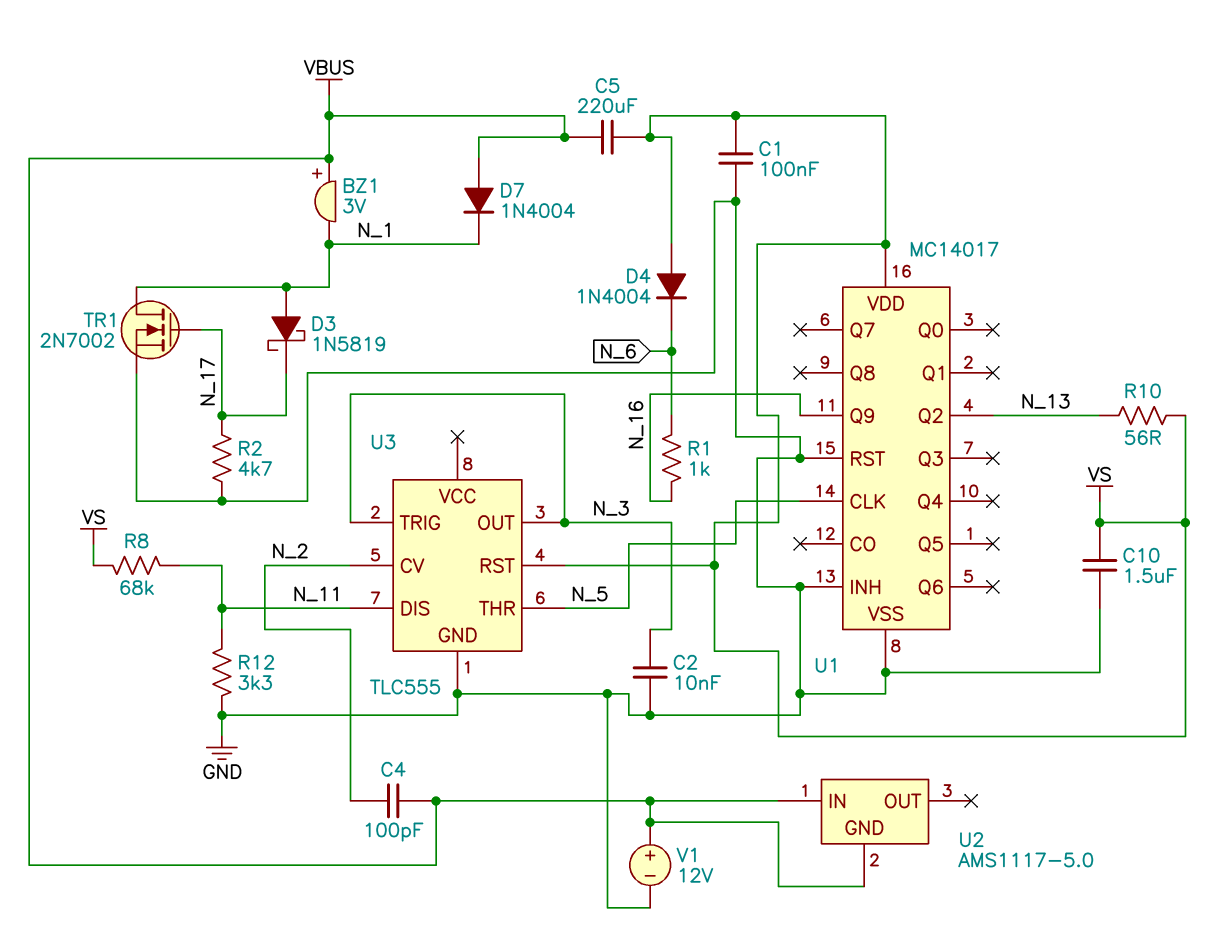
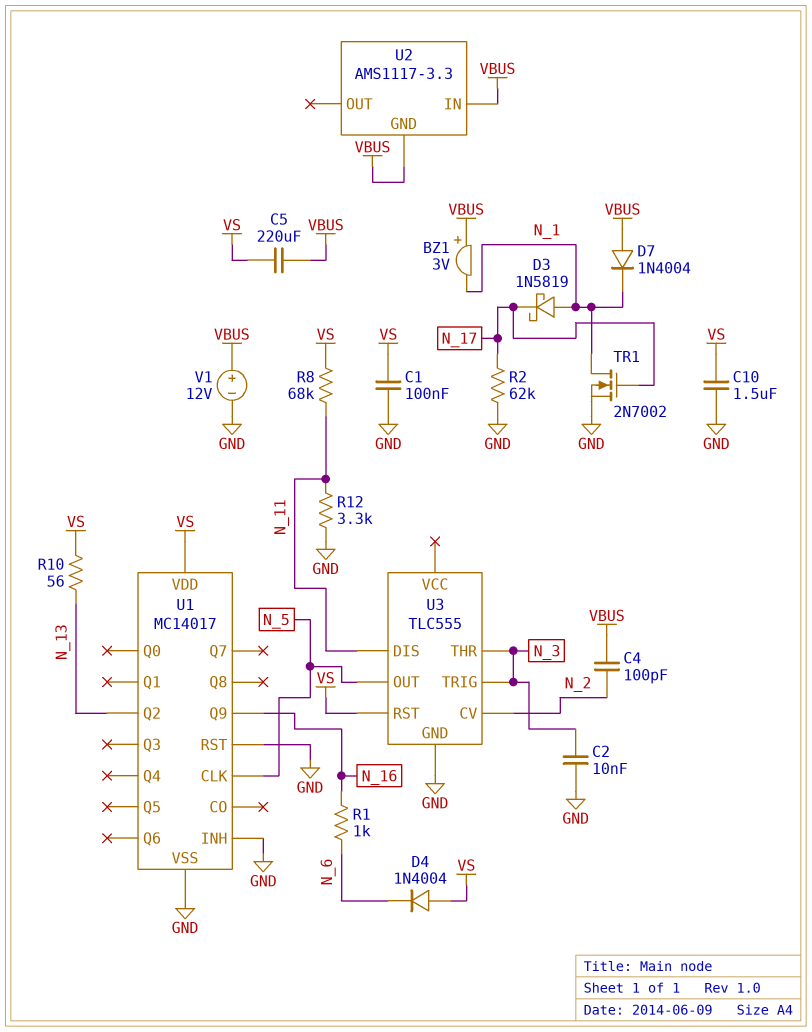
R2: 4.7k (GND, N_17) -> 62k (GND, N_17)
U2: AMS1117-5.0 -> AMS1117-3.3
U3 pin OUT: N_3 -> N_5
U3 pin THR: N_5 -> N_3

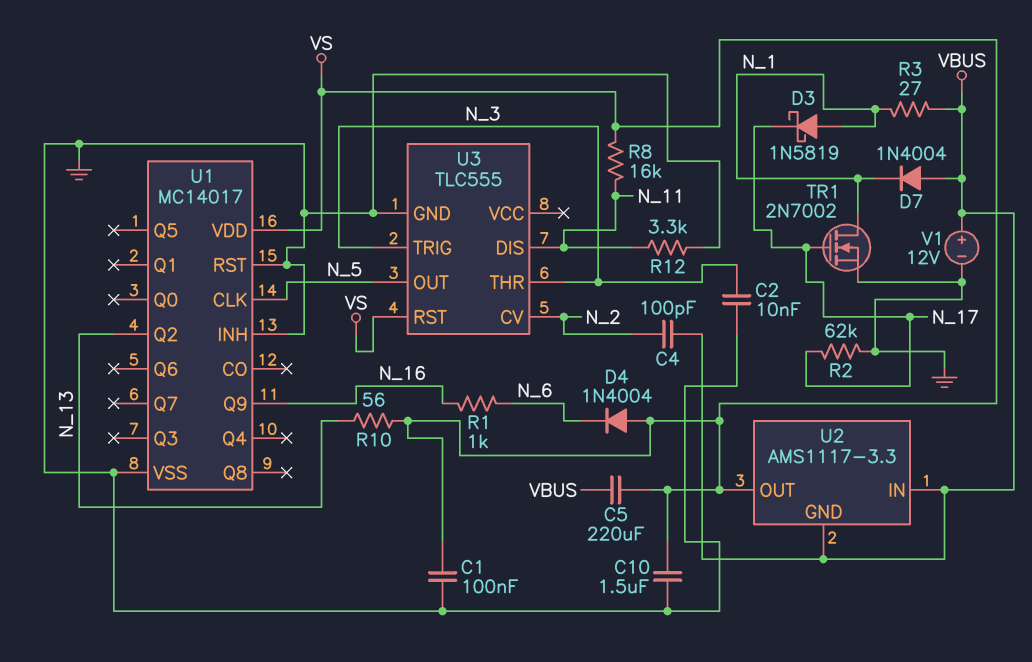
BZ1: buzzer 3V (plus VBUS, minus N_1) -> none
R3: none -> 27 (N_1, VBUS)
R8: 68k (N_11, VS) -> 16k (N_11, VS)
U2 pin OUT: none -> VS

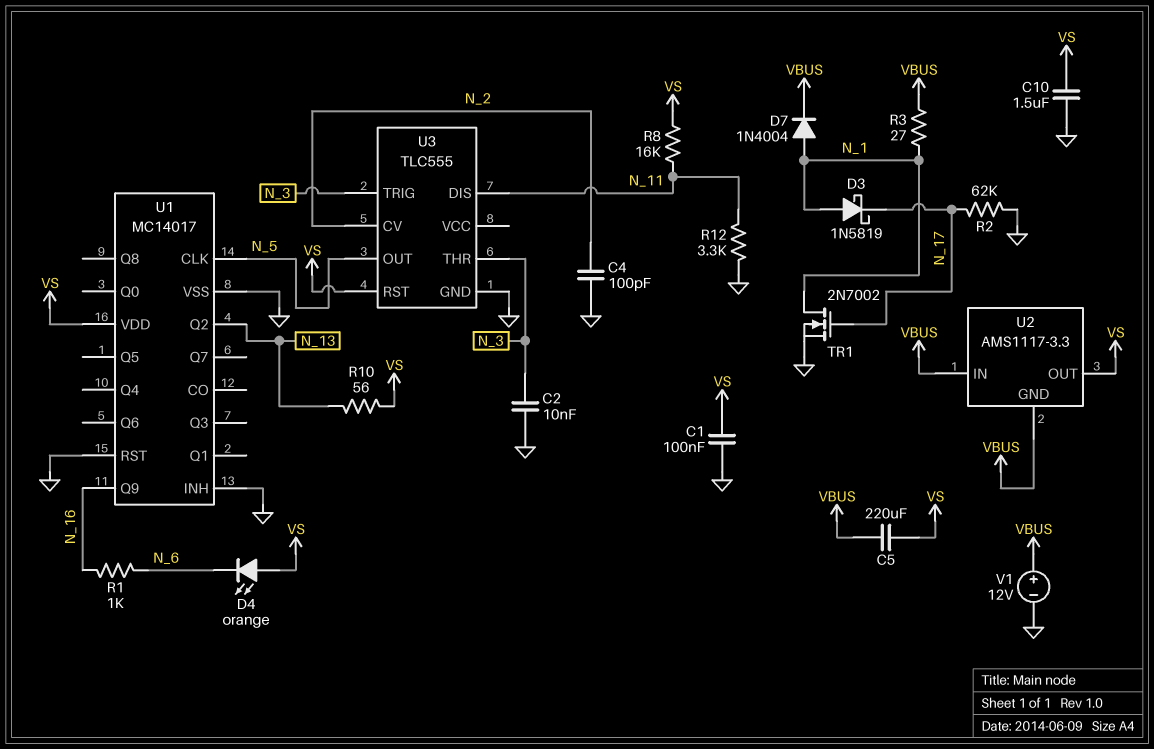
C4: 100pF (N_2, VBUS) -> 100pF (GND, N_2)
D4: diode 1N4004 (A VS, K N_6) -> LED orange (A VS, K N_6)
D7: diode 1N4004 (A VBUS, K N_1) -> diode 1N4004 (A N_1, K VBUS)

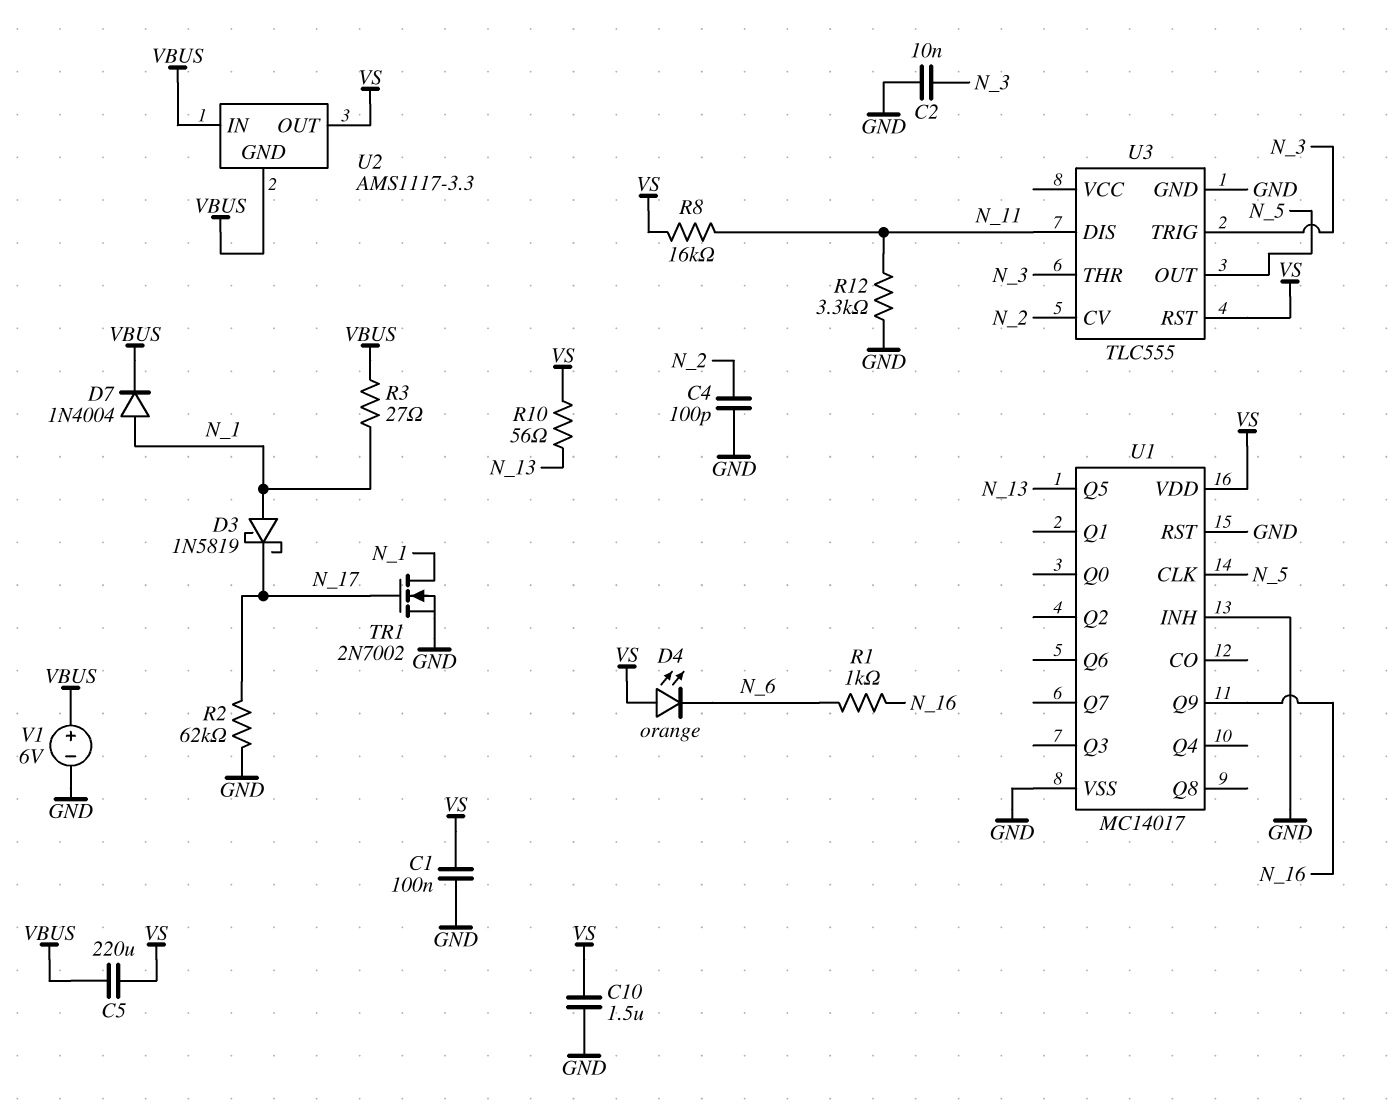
U1 pin Q2: N_13 -> none
U1 pin Q5: none -> N_13
V1: 12V (plus VBUS, minus GND) -> 6V (plus VBUS, minus GND)

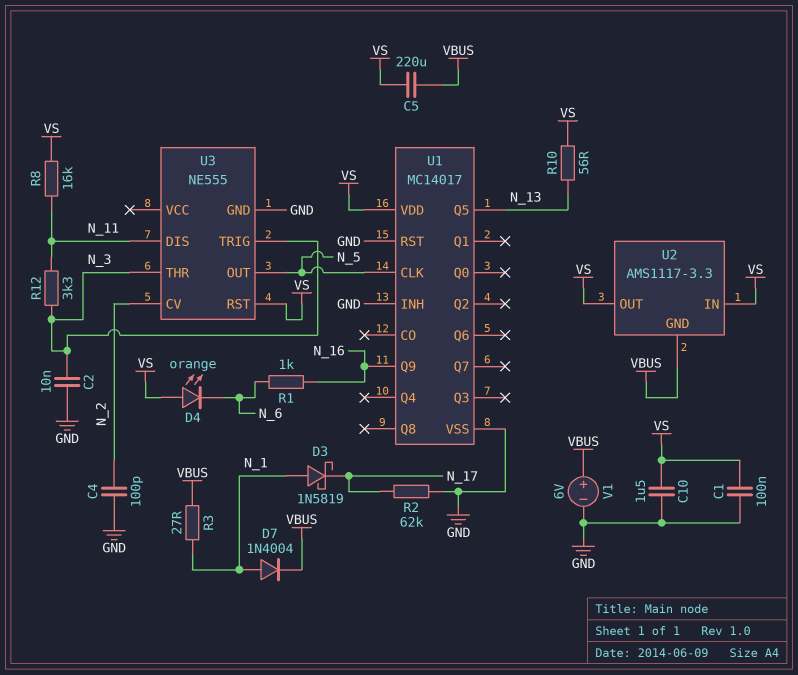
R12: 3.3k (GND, N_11) -> 3.3k (N_3, N_11)
TR1: NMOS 2N7002 (G N_17, D N_1, S GND) -> none
U2 pin IN: VBUS -> VS
U3: TLC555 -> NE555

